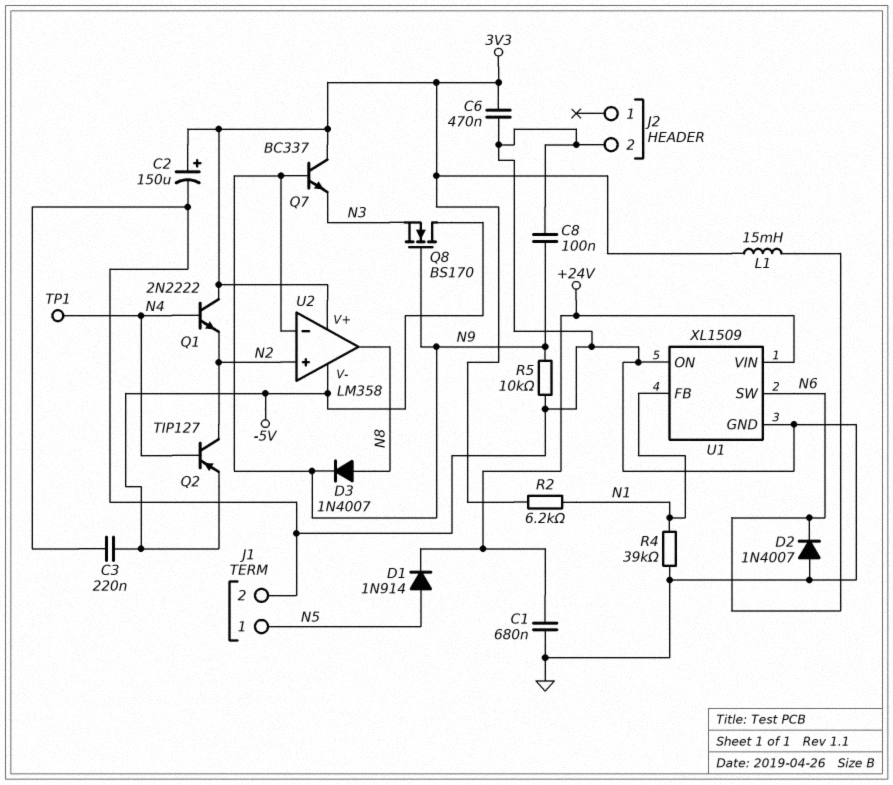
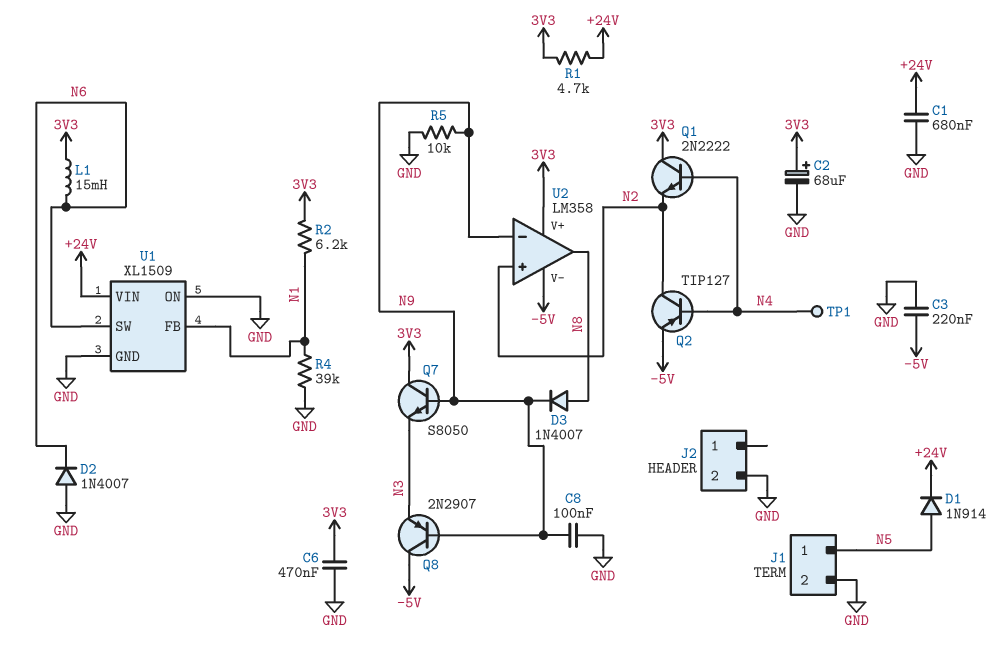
C2: 150uF (plus 3V3, minus GND) -> 68uF (plus 3V3, minus GND)
Q7: NPN BC337 (B N9, C 3V3, E N3) -> NPN S8050 (B N9, C 3V3, E N3)
Q8: NMOS BS170 (G N9, D -5V, S N3) -> PNP 2N2907 (B N9, C -5V, E N3)
R1: none -> 4.7k (+24V, 3V3)

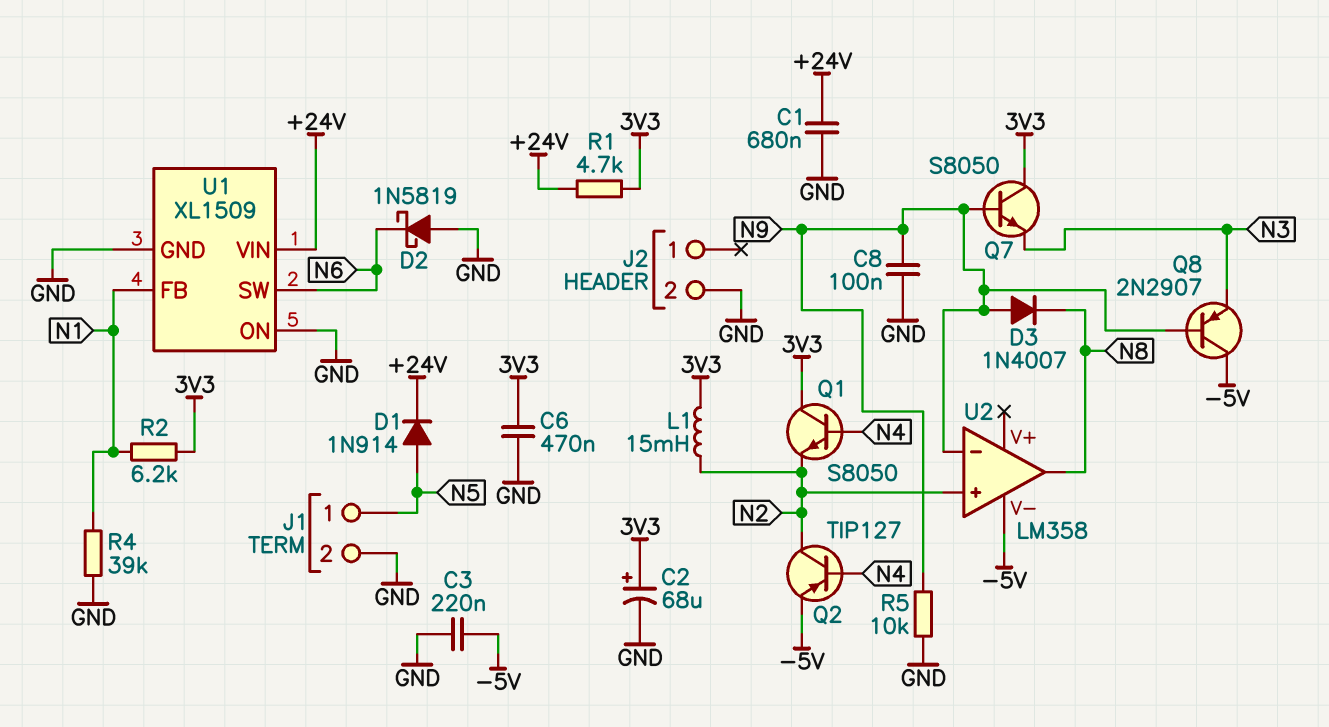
D2: diode 1N4007 (A GND, K N6) -> schottky 1N5819 (A GND, K N6)
D3: diode 1N4007 (A N8, K N9) -> diode 1N4007 (A N9, K N8)
L1: 15mH (3V3, N6) -> 15mH (3V3, N2)
Q1: NPN 2N2222 (B N4, C 3V3, E N2) -> NPN S8050 (B N4, C 3V3, E N2)
TP1: test point (N4) -> none
U2 pin V+: 3V3 -> none

